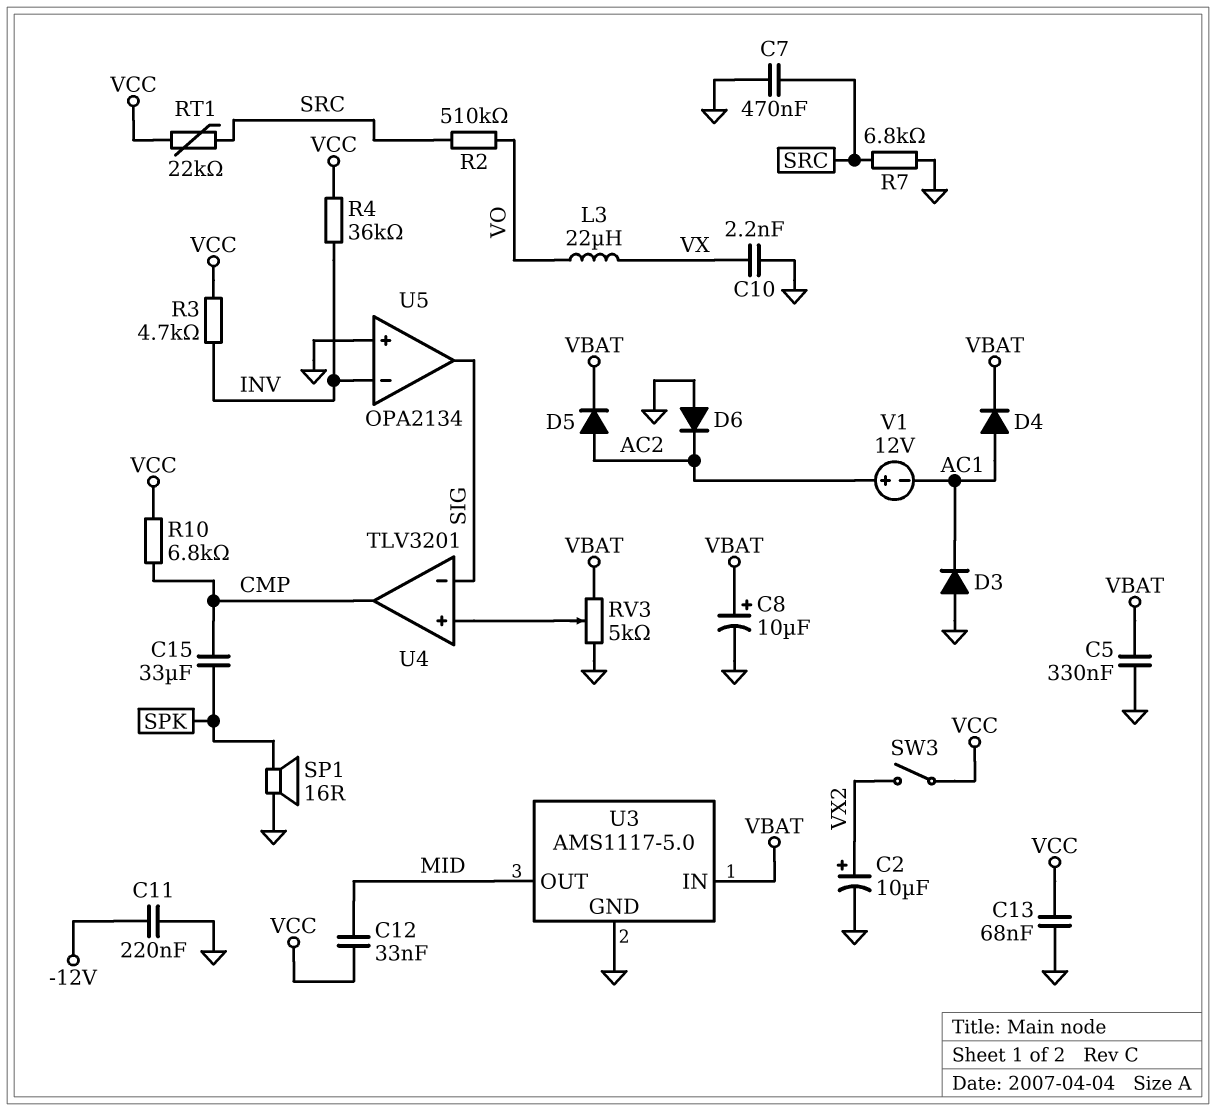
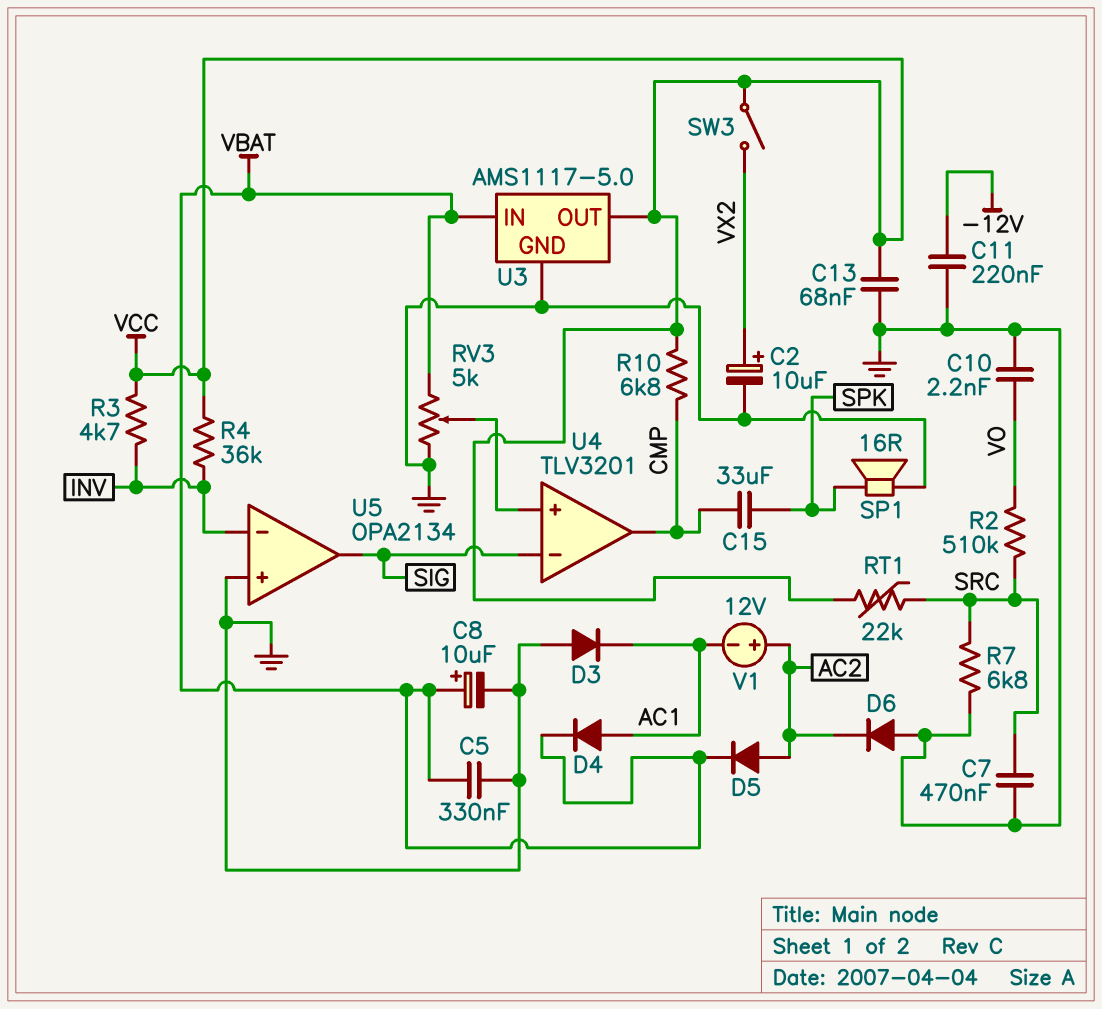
C10: 2.2nF (GND, VX) -> 2.2nF (GND, VO)
C12: 33nF (MID, VCC) -> none
L3: 22uH (VO, VX) -> none
U3 pin OUT: MID -> VCC

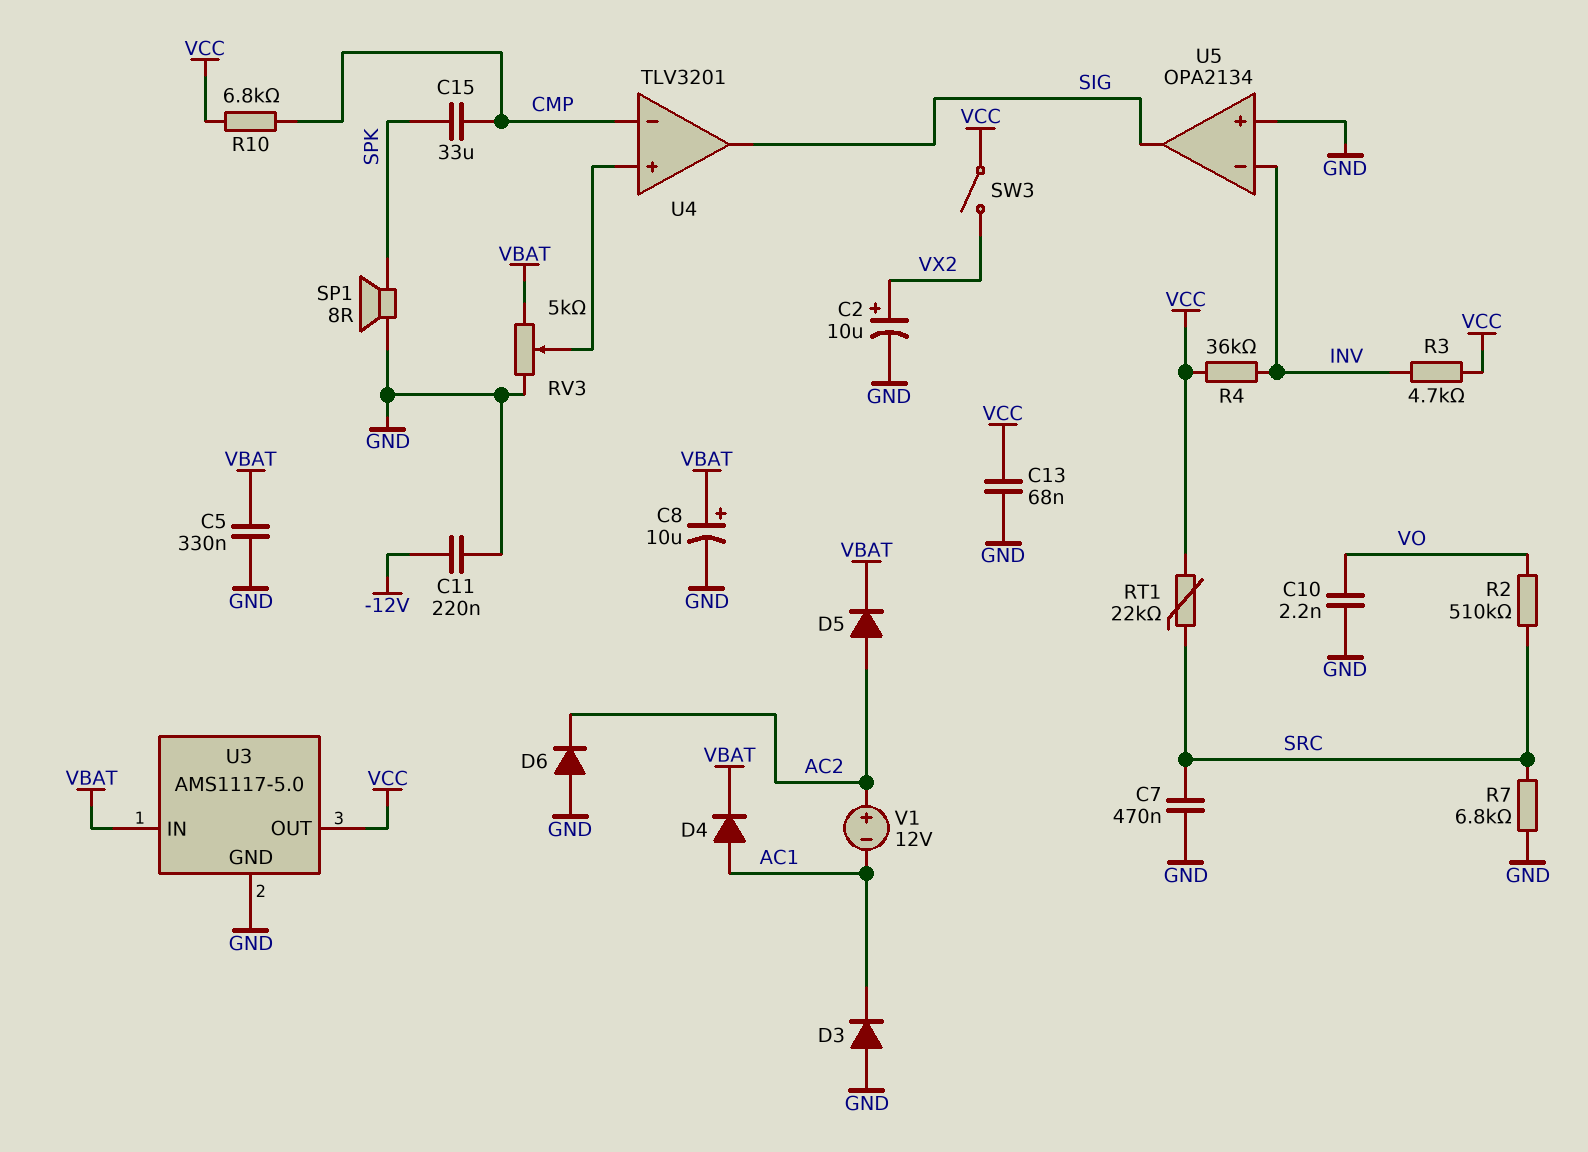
SP1: speaker 16R (GND, SPK) -> speaker 8R (GND, SPK)
U4 pin in-: SIG -> CMP
U4 pin out: CMP -> SIG

